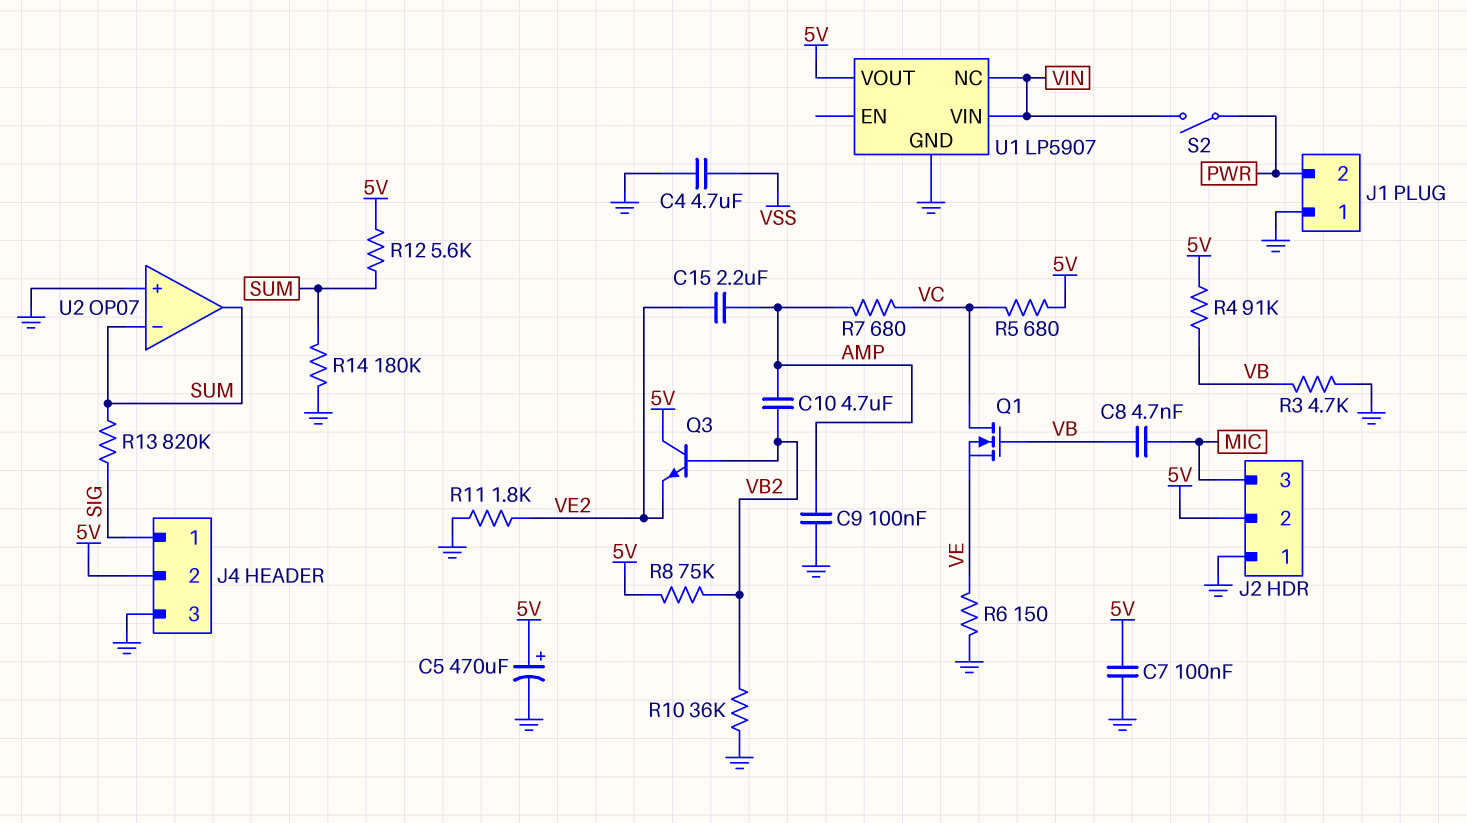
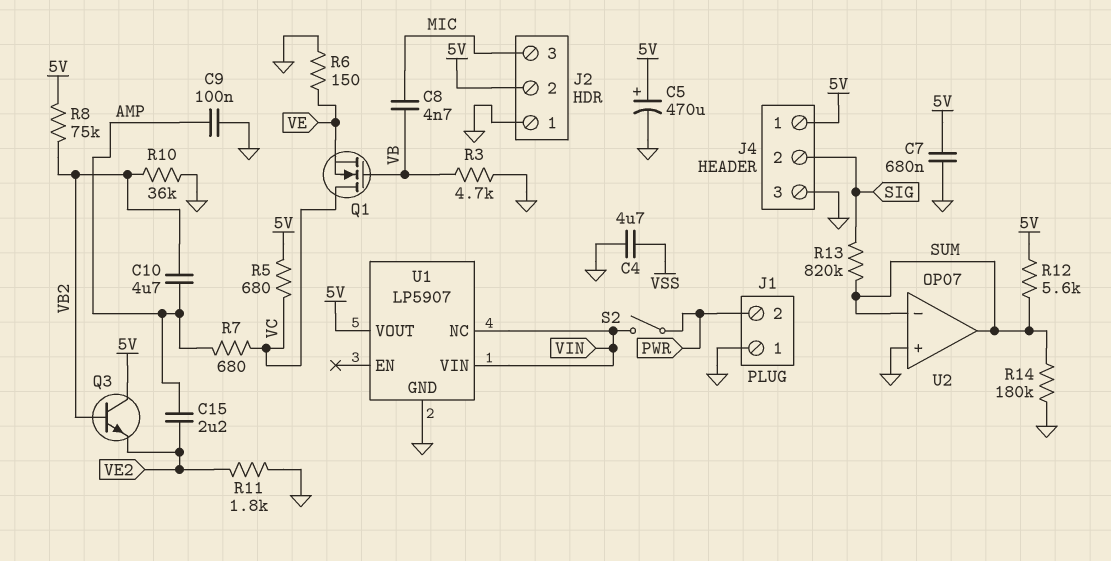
C7: 100nF (5V, GND) -> 680nF (5V, GND)
J4 pin 1: SIG -> 5V
J4 pin 2: 5V -> SIG
R4: 91k (5V, VB) -> none

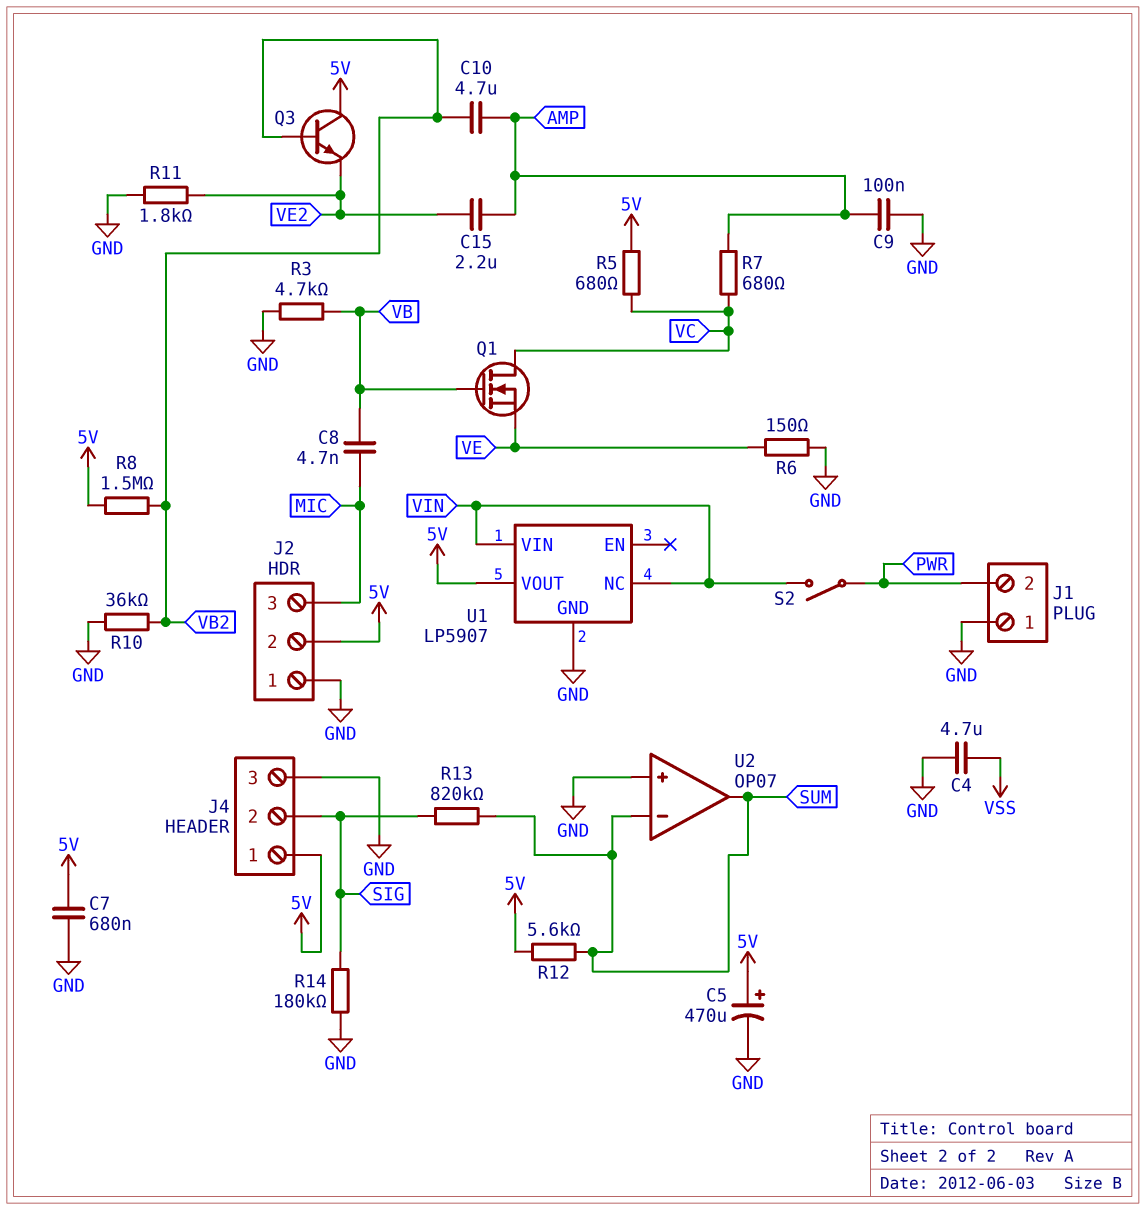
R8: 75k (5V, VB2) -> 1.5M (5V, VB2)
R14: 180k (GND, SUM) -> 180k (GND, SIG)

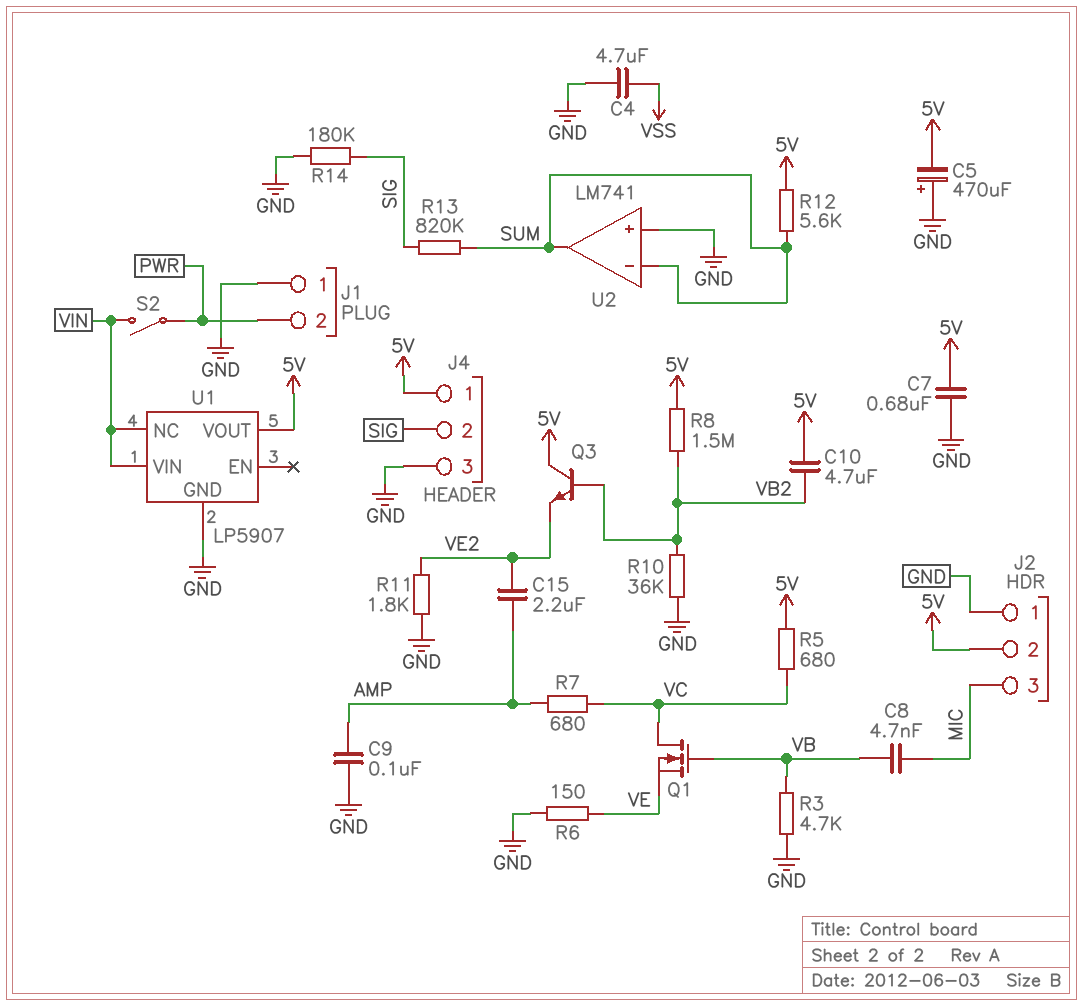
C5: 470uF (plus 5V, minus GND) -> 470uF (plus GND, minus 5V)
C10: 4.7uF (AMP, VB2) -> 4.7uF (5V, VB2)
U2: OP07 -> LM741

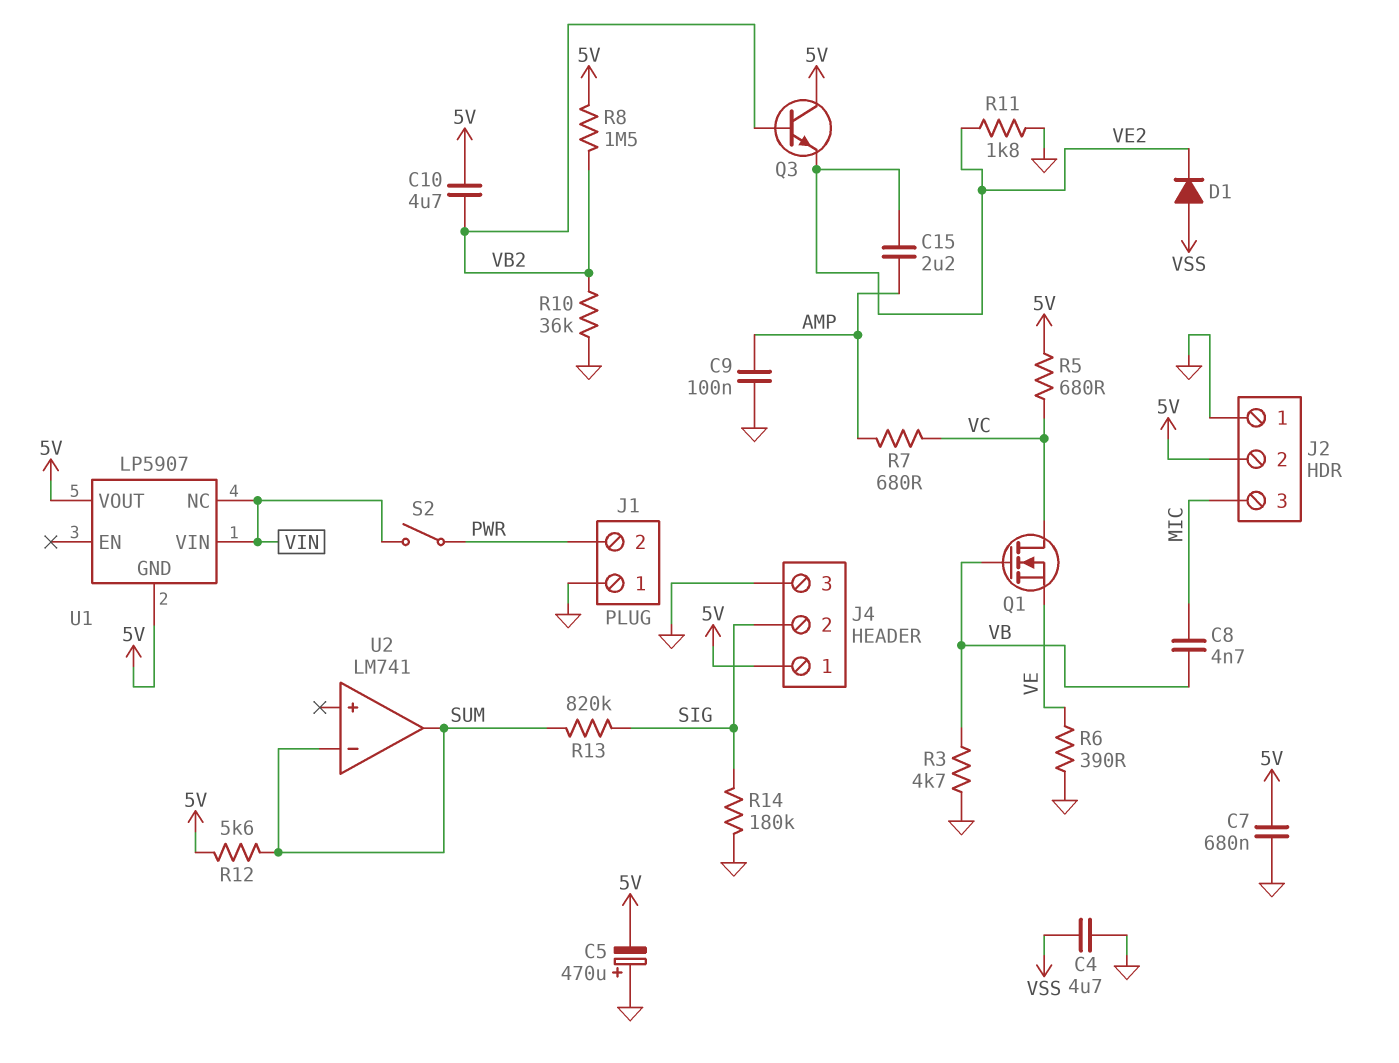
D1: none -> diode (A VSS, K VE2)
R6: 150 (GND, VE) -> 390 (GND, VE)
U1 pin GND: GND -> 5V
U2 pin in+: GND -> none

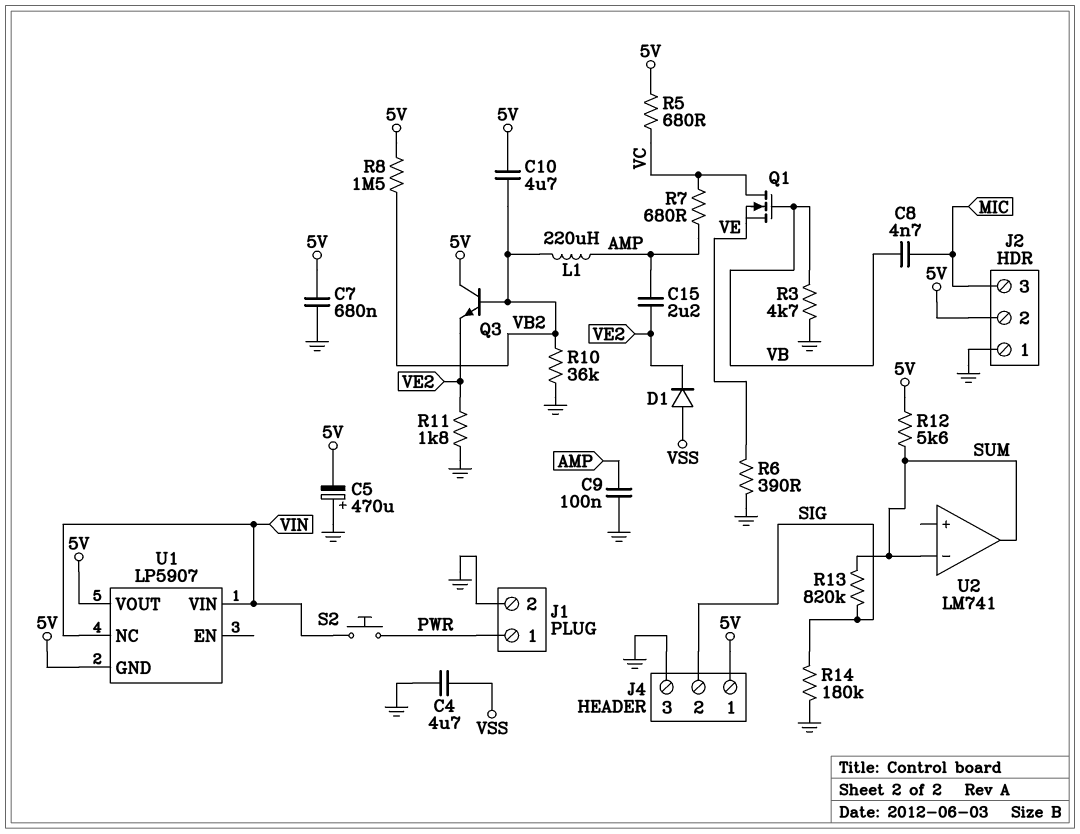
J1 pin 1: GND -> PWR
J1 pin 2: PWR -> GND
L1: none -> 220uH (AMP, VB2)
S2: switch (PWR, VIN) -> button (PWR, VIN)

